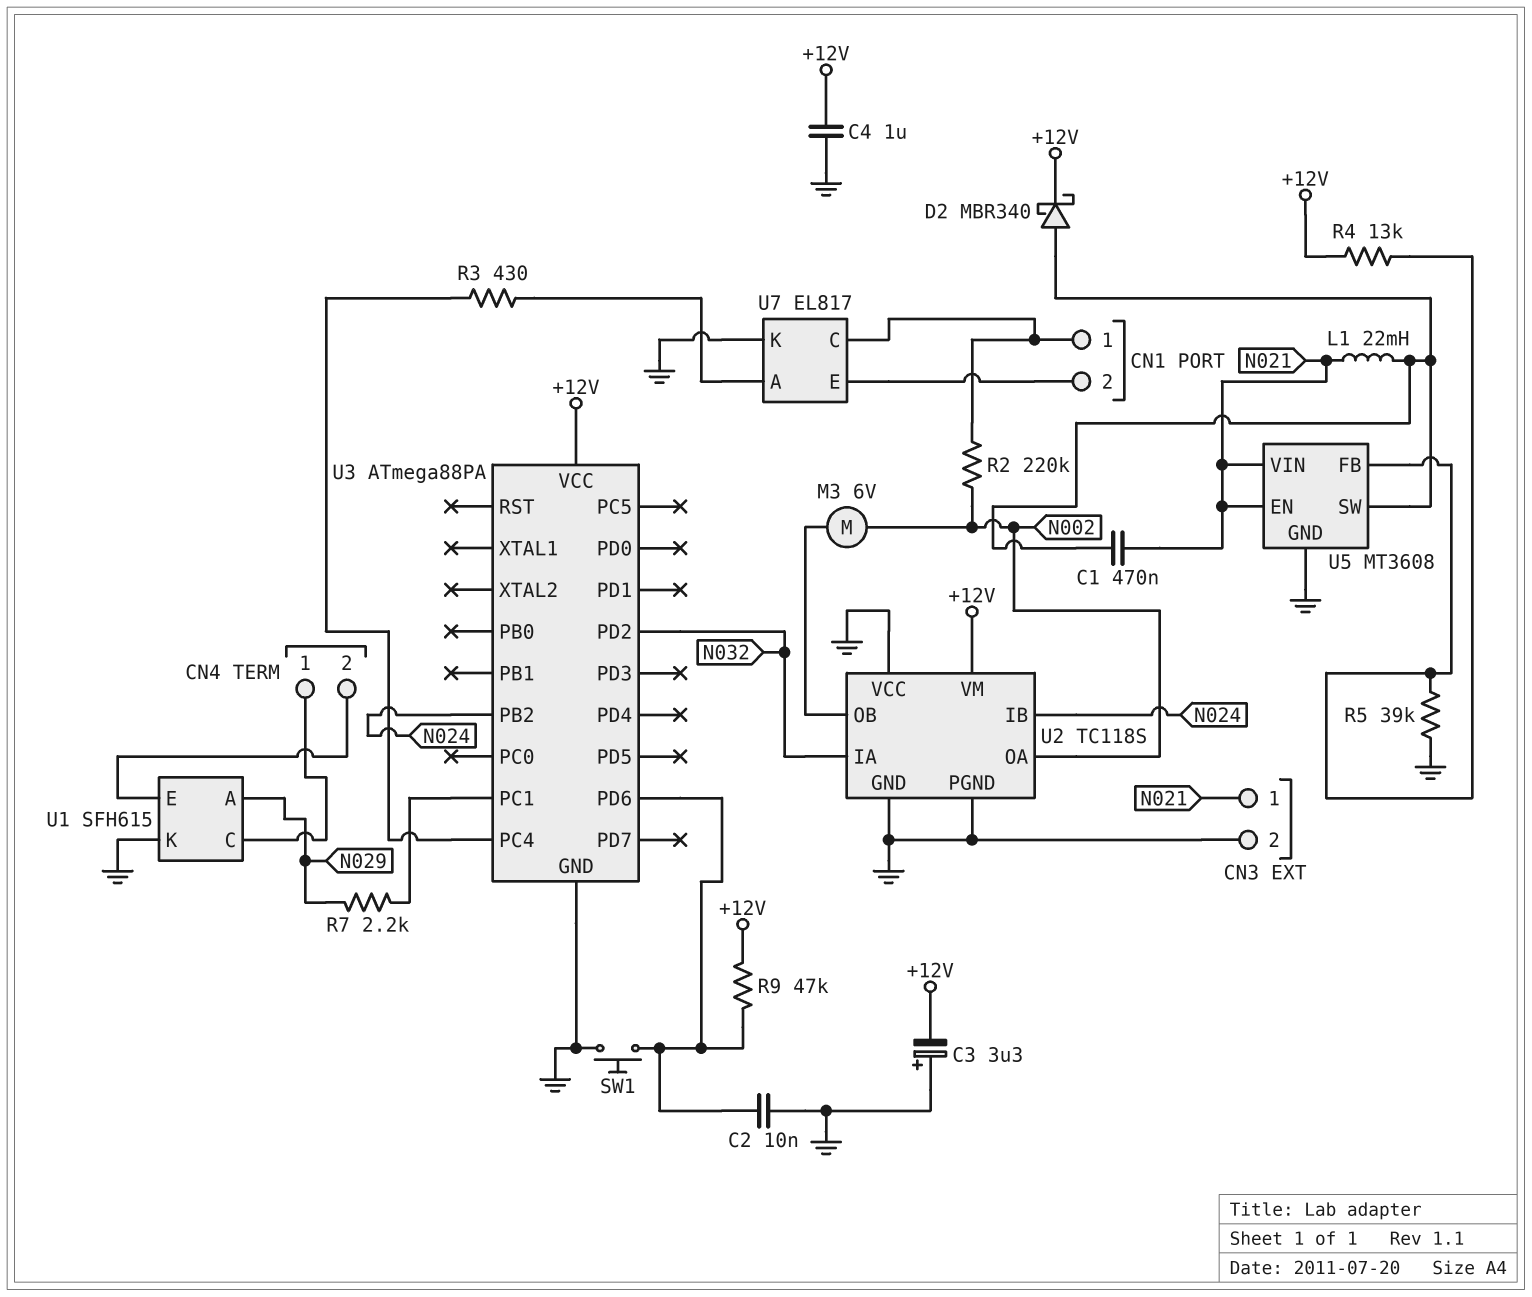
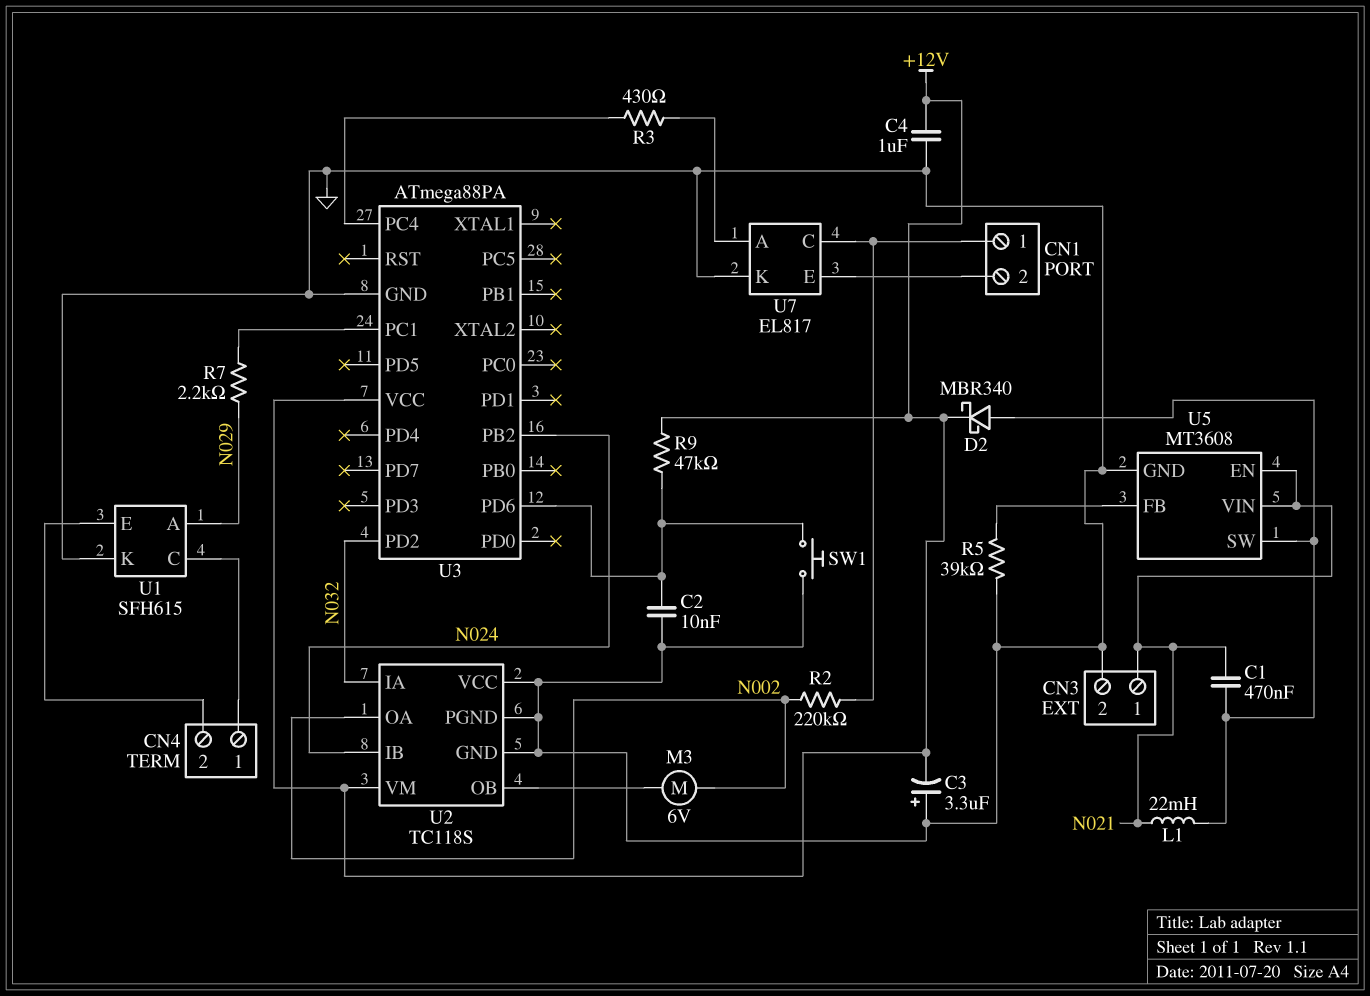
R4: 13k (+12V, U5/FB) -> none

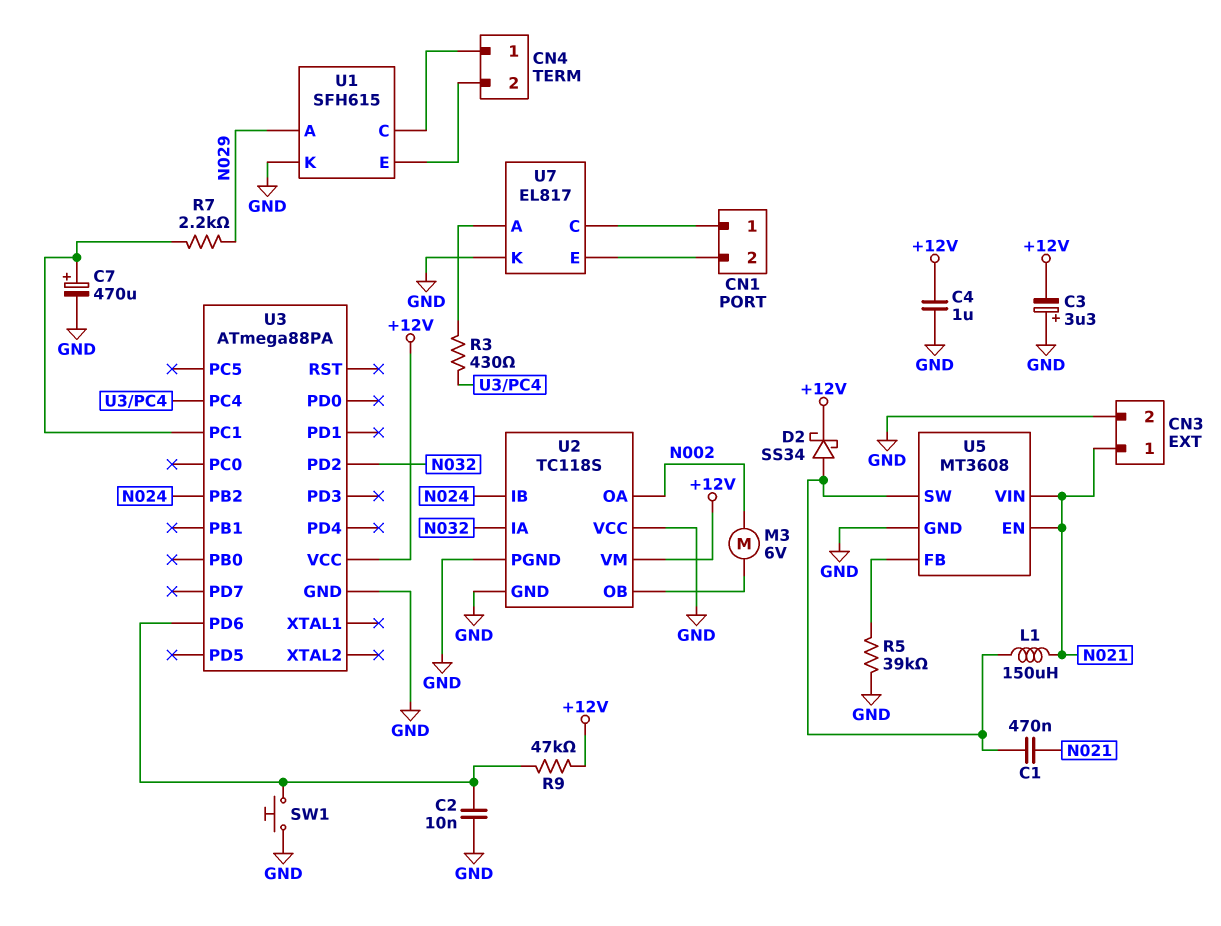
C7: none -> 470uF (plus U3/PC1, minus GND)
D2: schottky MBR340 (A U5/SW, K +12V) -> schottky SS34 (A U5/SW, K +12V)
L1: 22mH (N021, U5/SW) -> 150uH (N021, U5/SW)
R2: 220k (CN1/1, N002) -> none

